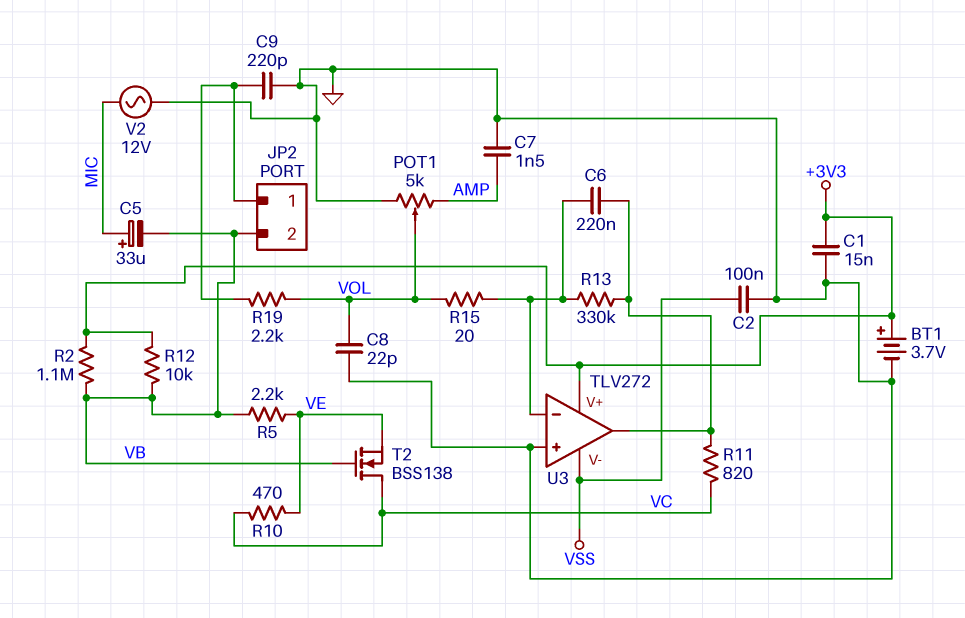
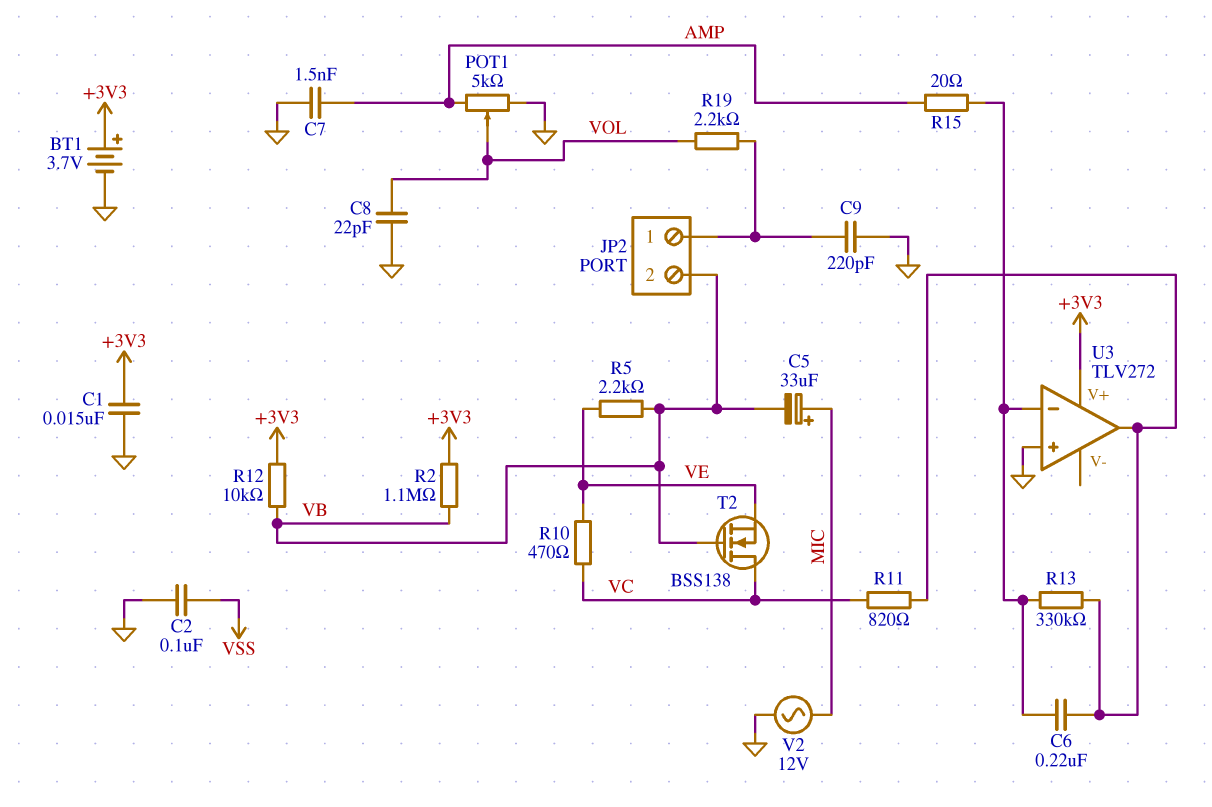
R15: 20 (U3/in-, VOL) -> 20 (AMP, U3/in-)
U3 pin V-: VSS -> none

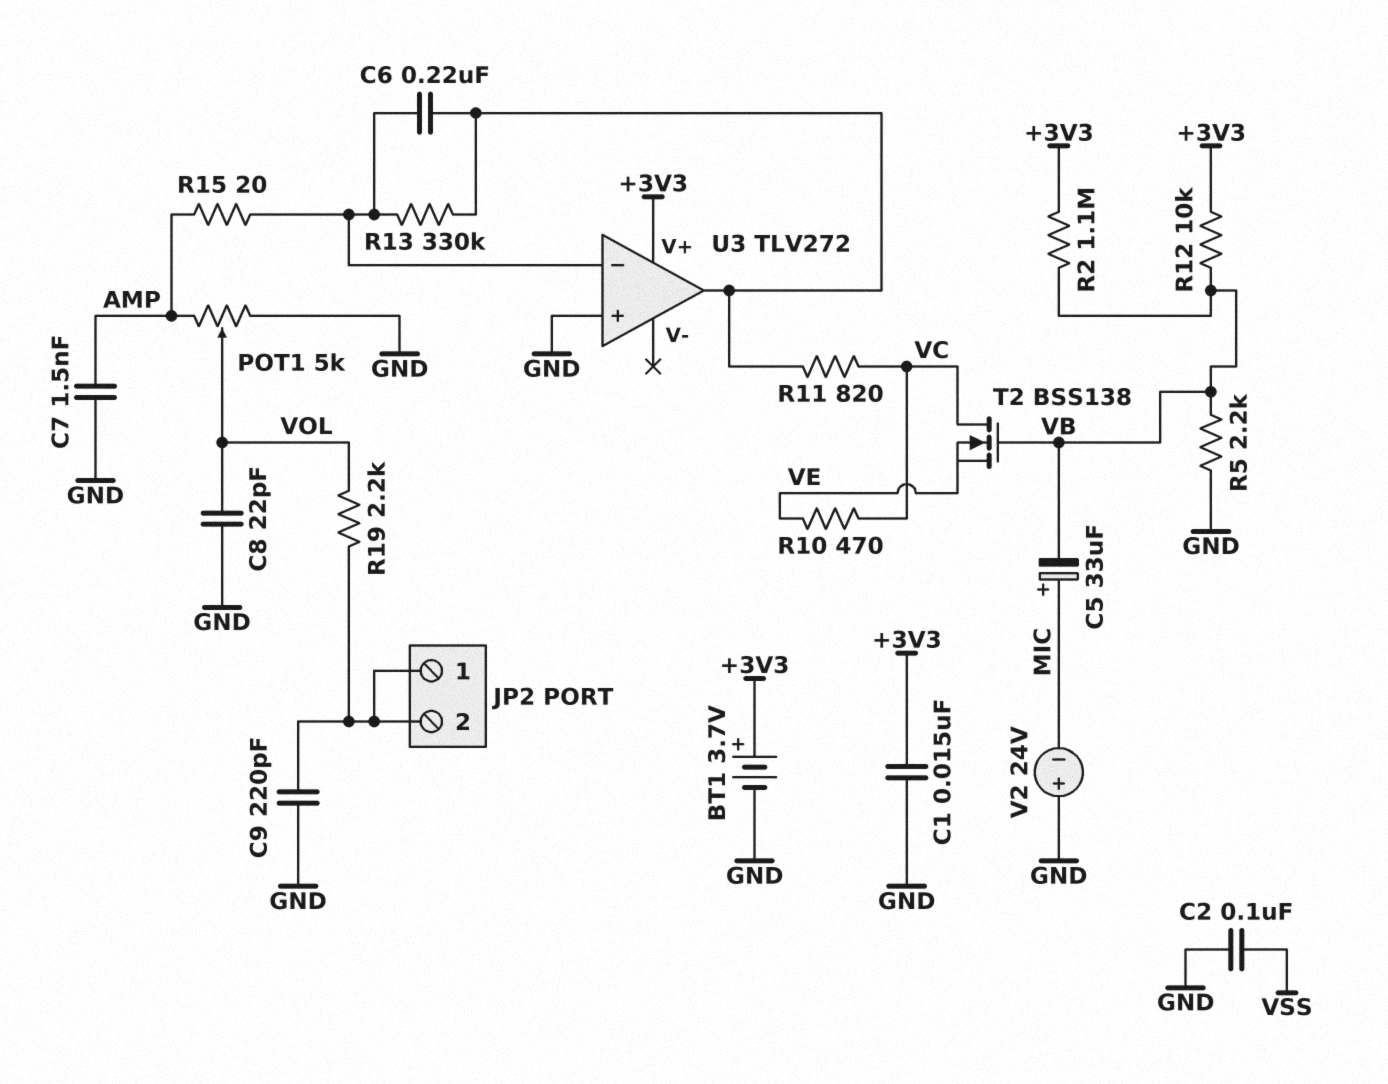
JP2 pin 2: VB -> JP2/1
R5: 2.2k (VB, VE) -> 2.2k (GND, VB)
V2: AC 12V (GND, MIC) -> 24V (plus GND, minus MIC)

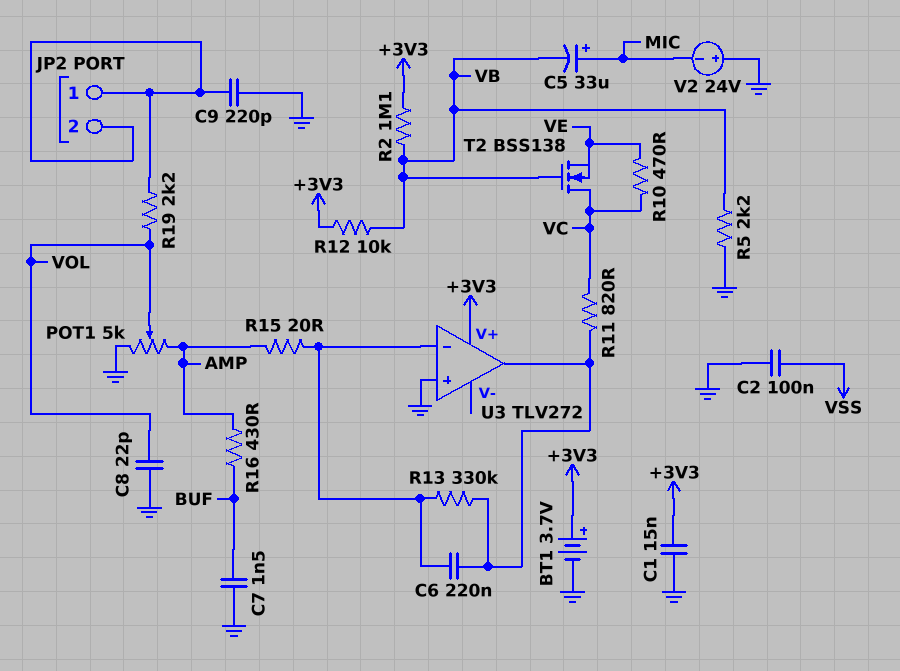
C7: 1.5nF (AMP, GND) -> 1.5nF (BUF, GND)
R16: none -> 430 (AMP, BUF)

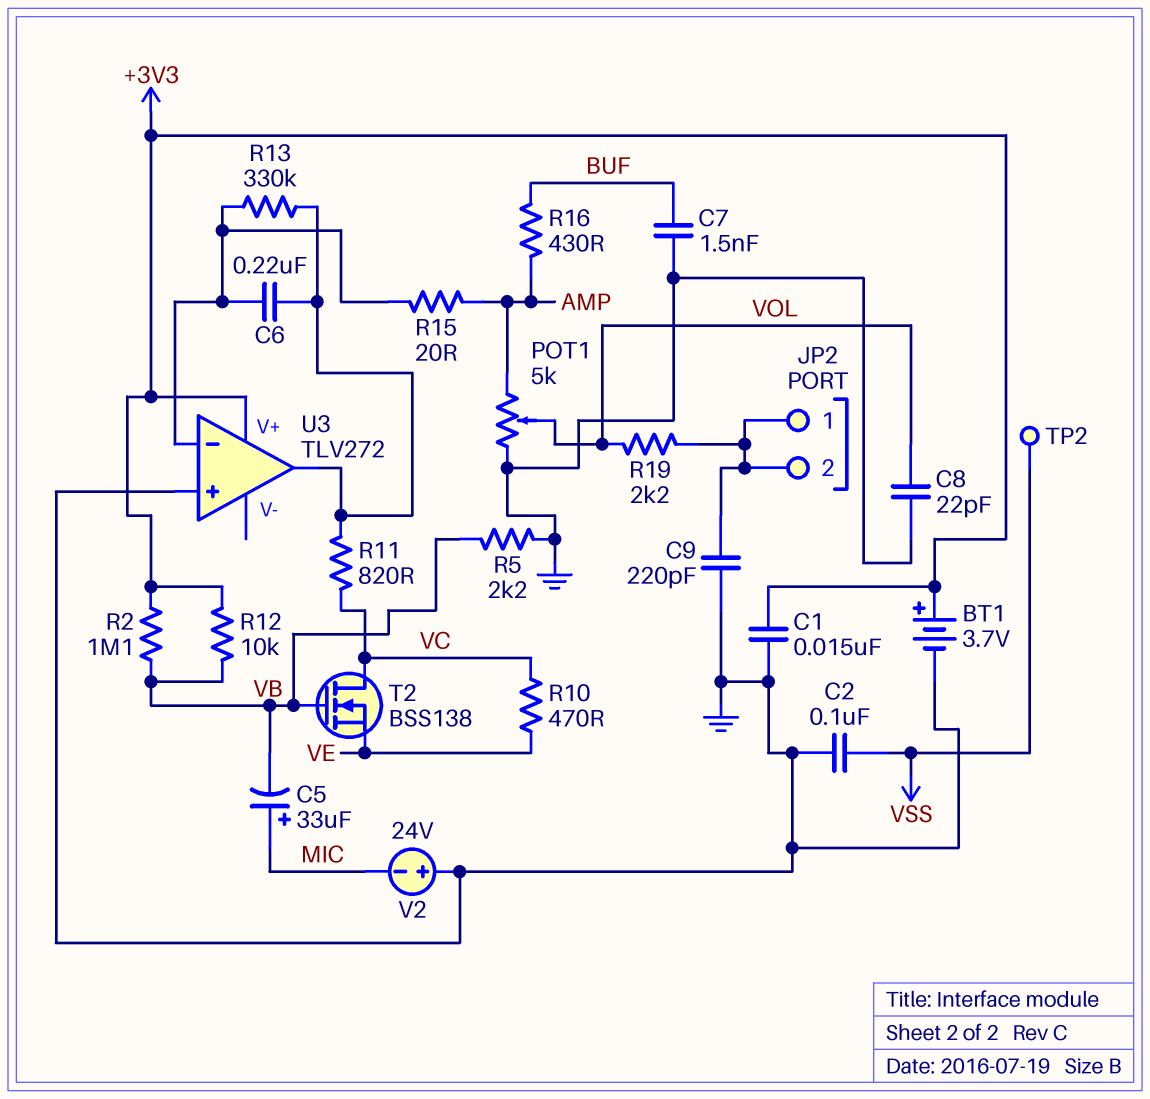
TP2: none -> test point (VSS)

